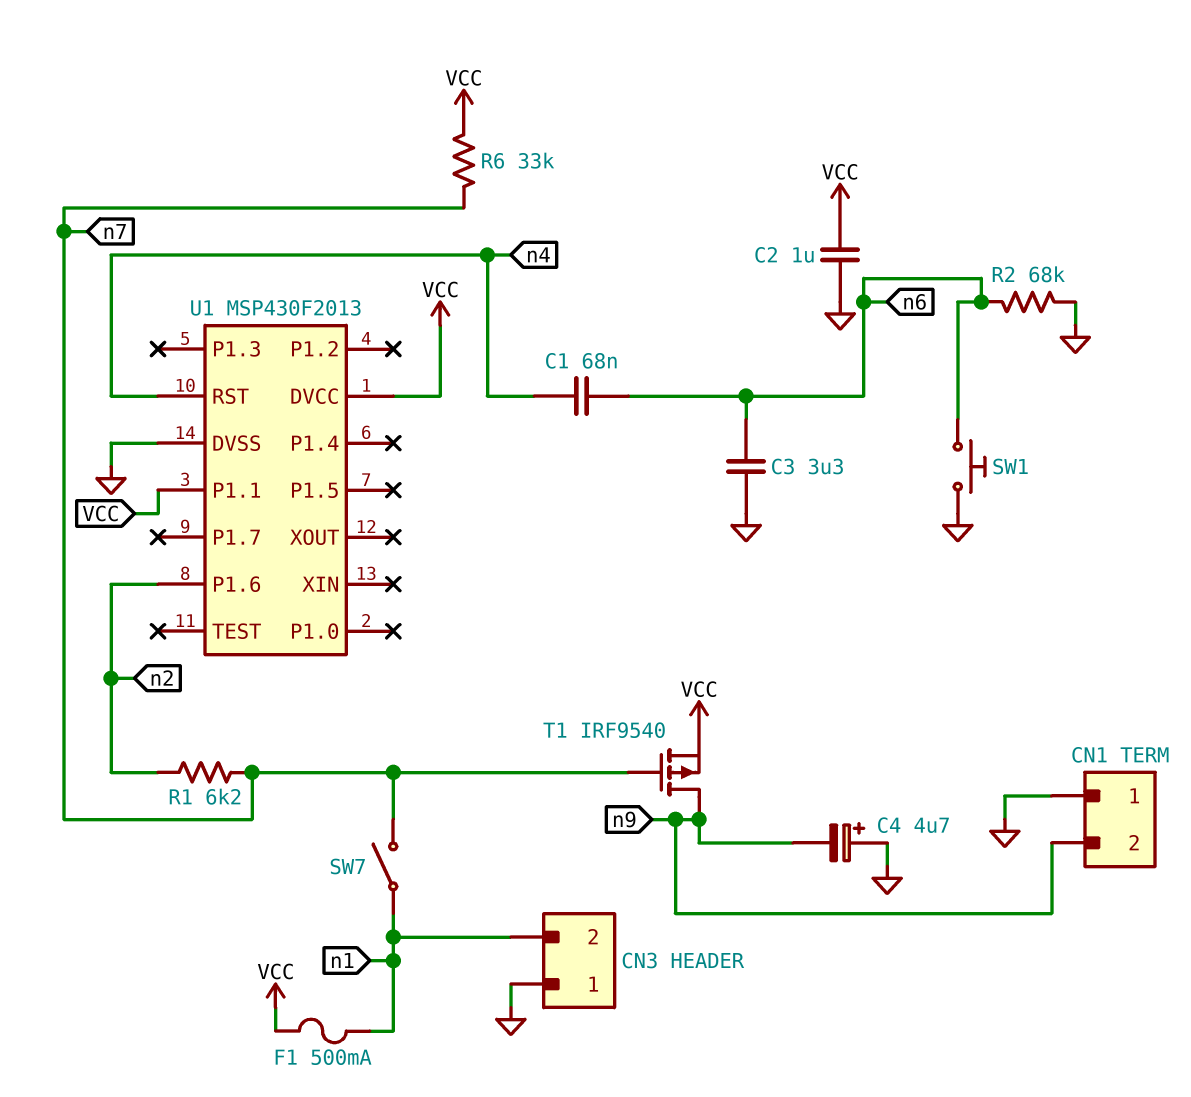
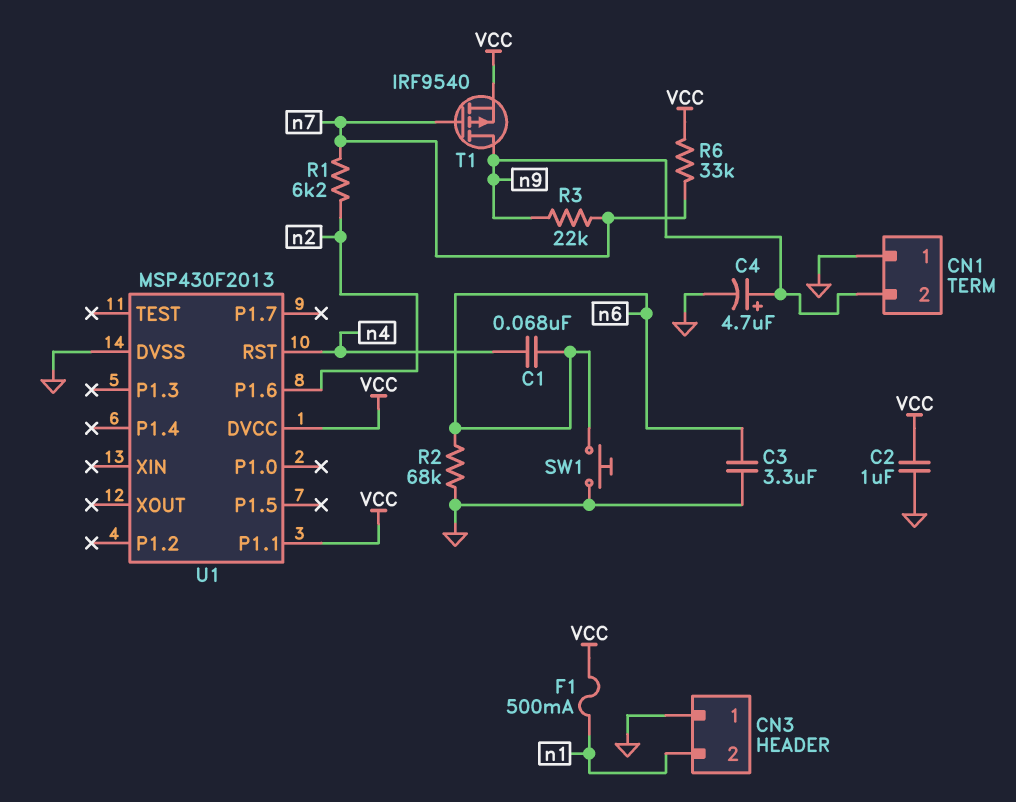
C4: 4.7uF (plus GND, minus n9) -> 4.7uF (plus n9, minus GND)
R3: none -> 22k (n7, n9)
SW7: switch (n1, n7) -> none

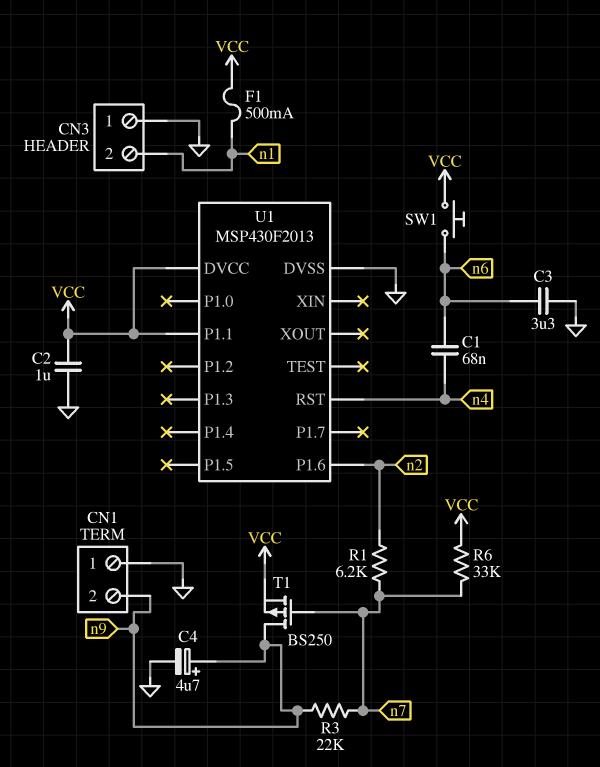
R2: 68k (GND, n6) -> none
SW1: button (GND, n6) -> button (VCC, n6)
T1: PMOS IRF9540 (G n7, D n9, S VCC) -> PMOS BS250 (G n7, D n9, S VCC)

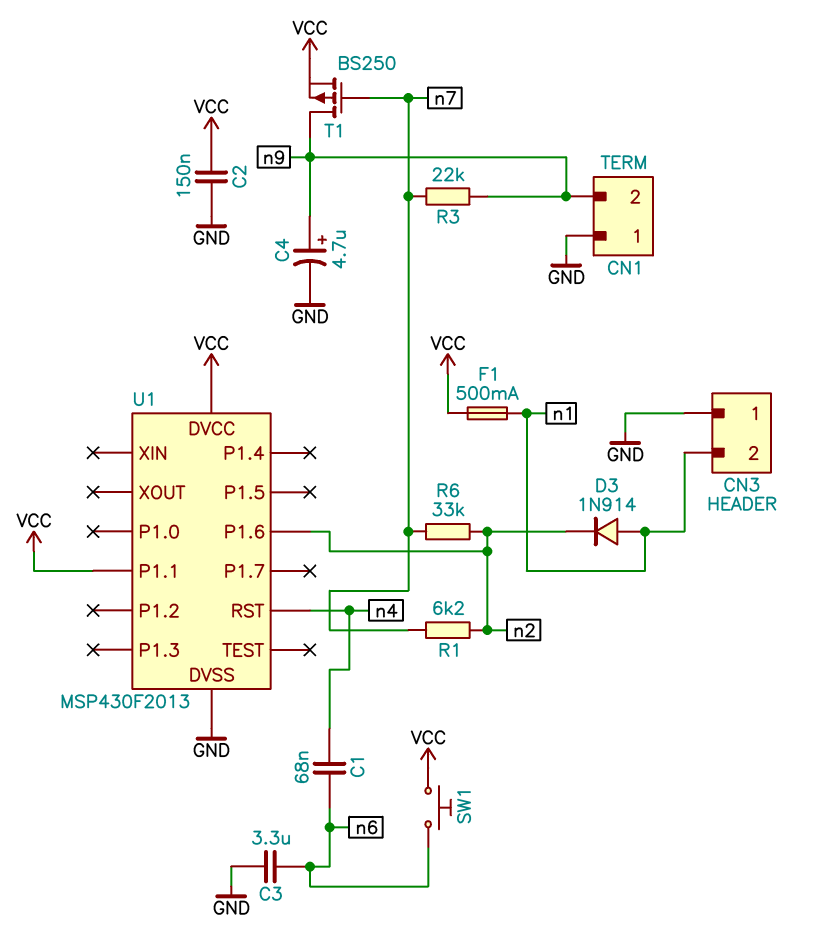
C2: 1uF (GND, VCC) -> 150nF (GND, VCC)
D3: none -> diode 1N914 (A n1, K n2)
R6: 33k (VCC, n7) -> 33k (n2, n7)

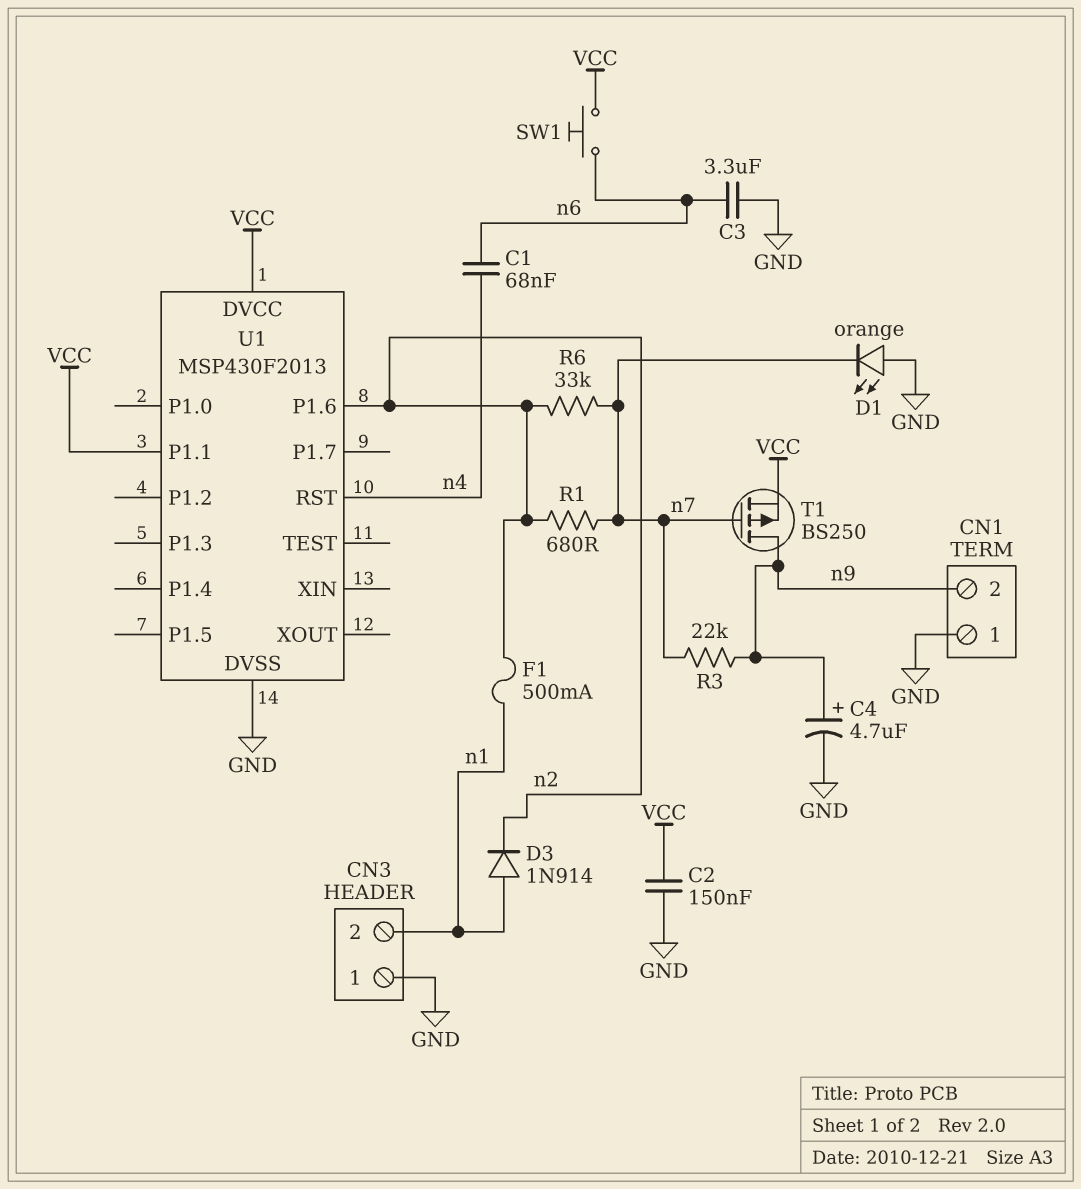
D1: none -> LED orange (A GND, K n7)
F1: 500mA (VCC, n1) -> 500mA (n1, n2)
R1: 6.2k (n2, n7) -> 680 (n2, n7)

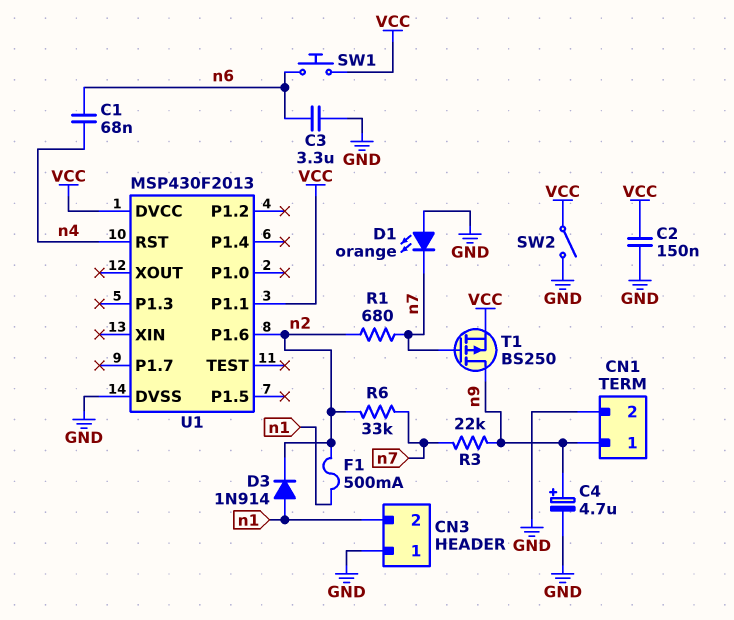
CN1 pin 1: GND -> n9
CN1 pin 2: n9 -> GND
SW2: none -> switch (GND, VCC)

